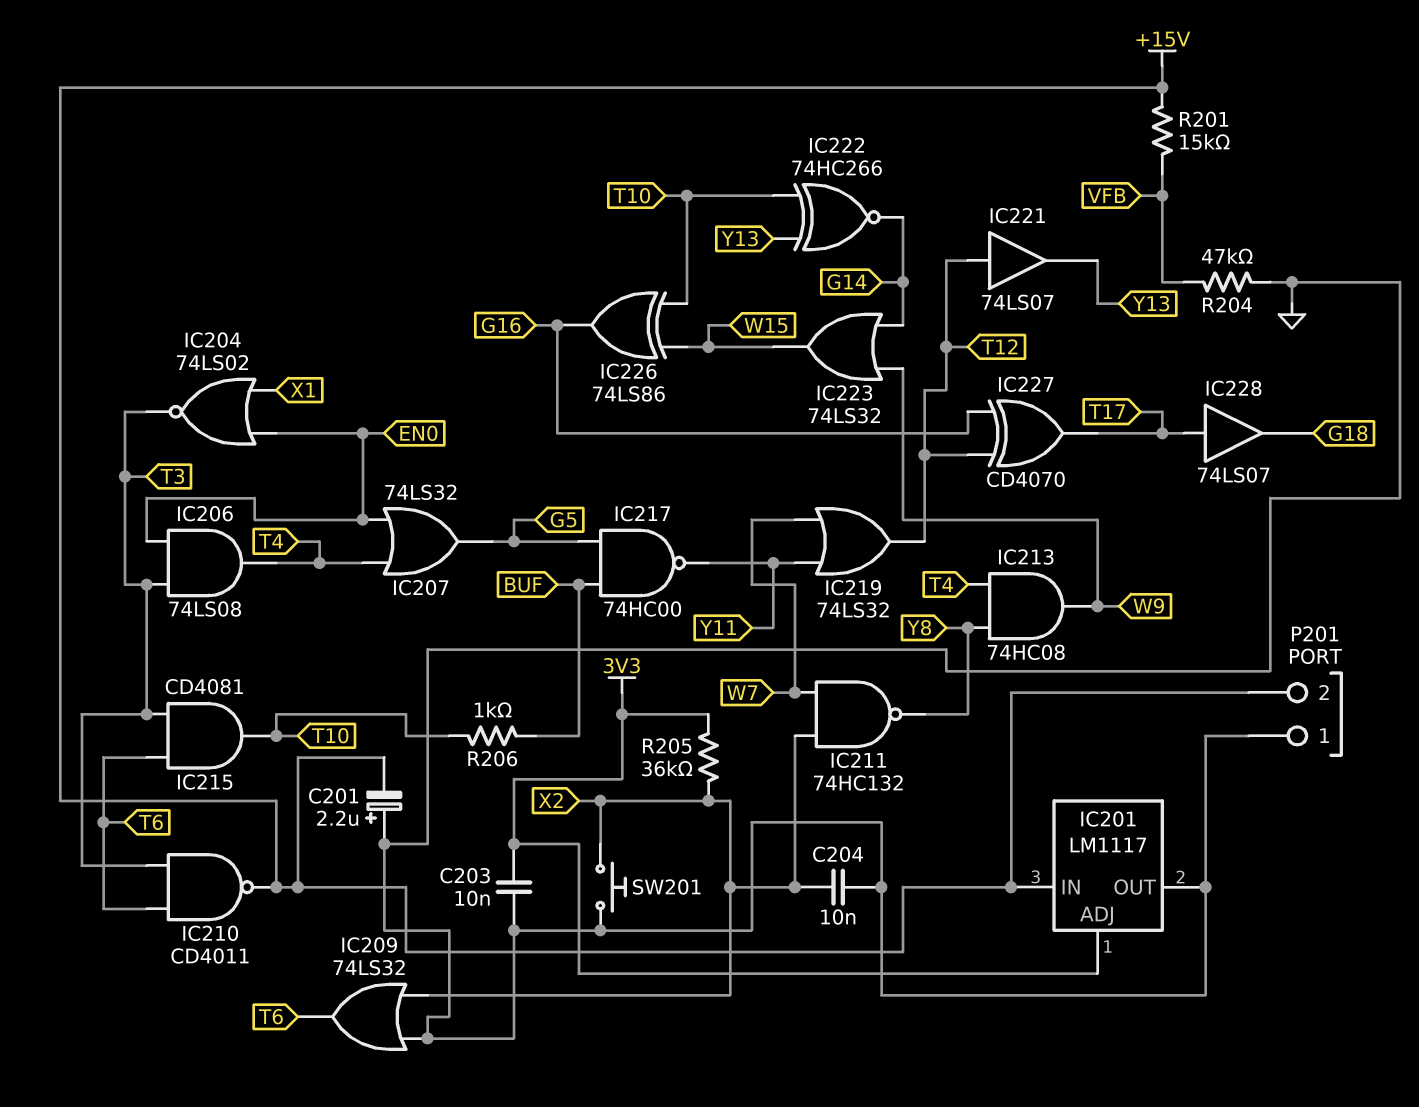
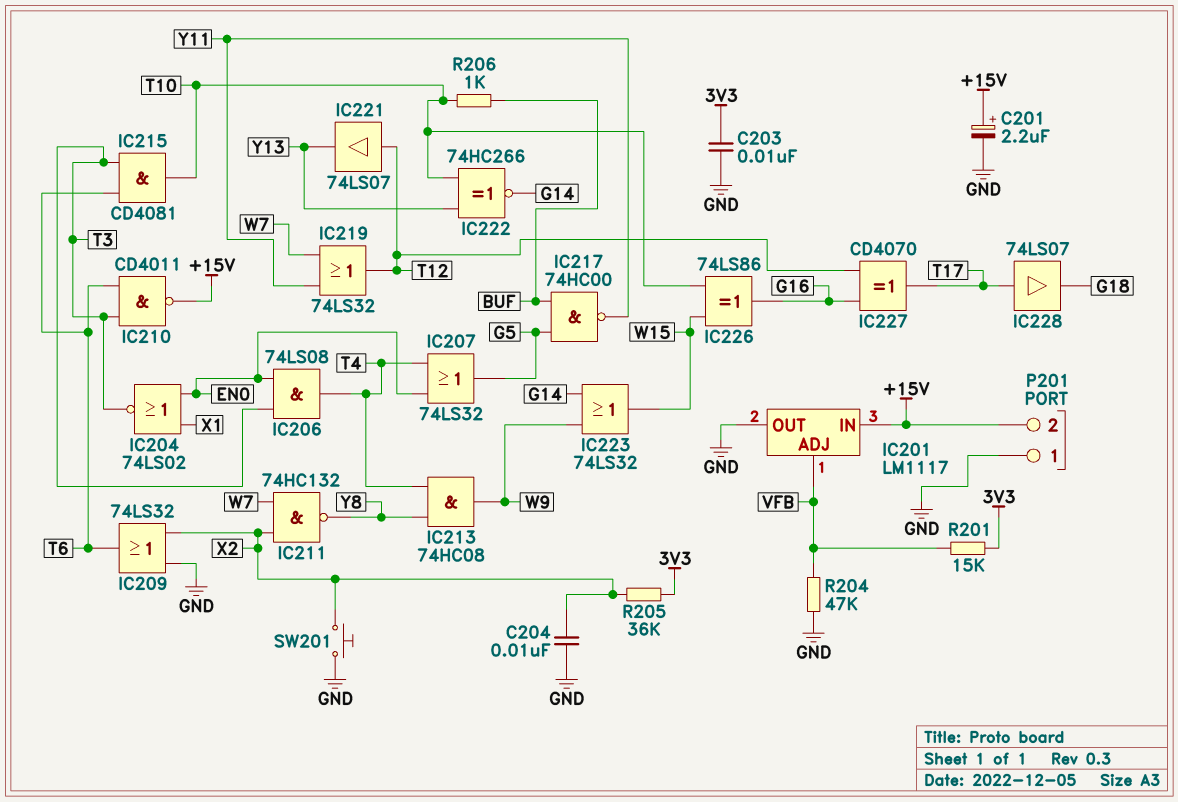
C201: 2.2uF (plus GND, minus +15V) -> 2.2uF (plus +15V, minus GND)
IC201 pin ADJ: 3V3 -> VFB
R201: 15k (+15V, VFB) -> 15k (3V3, VFB)

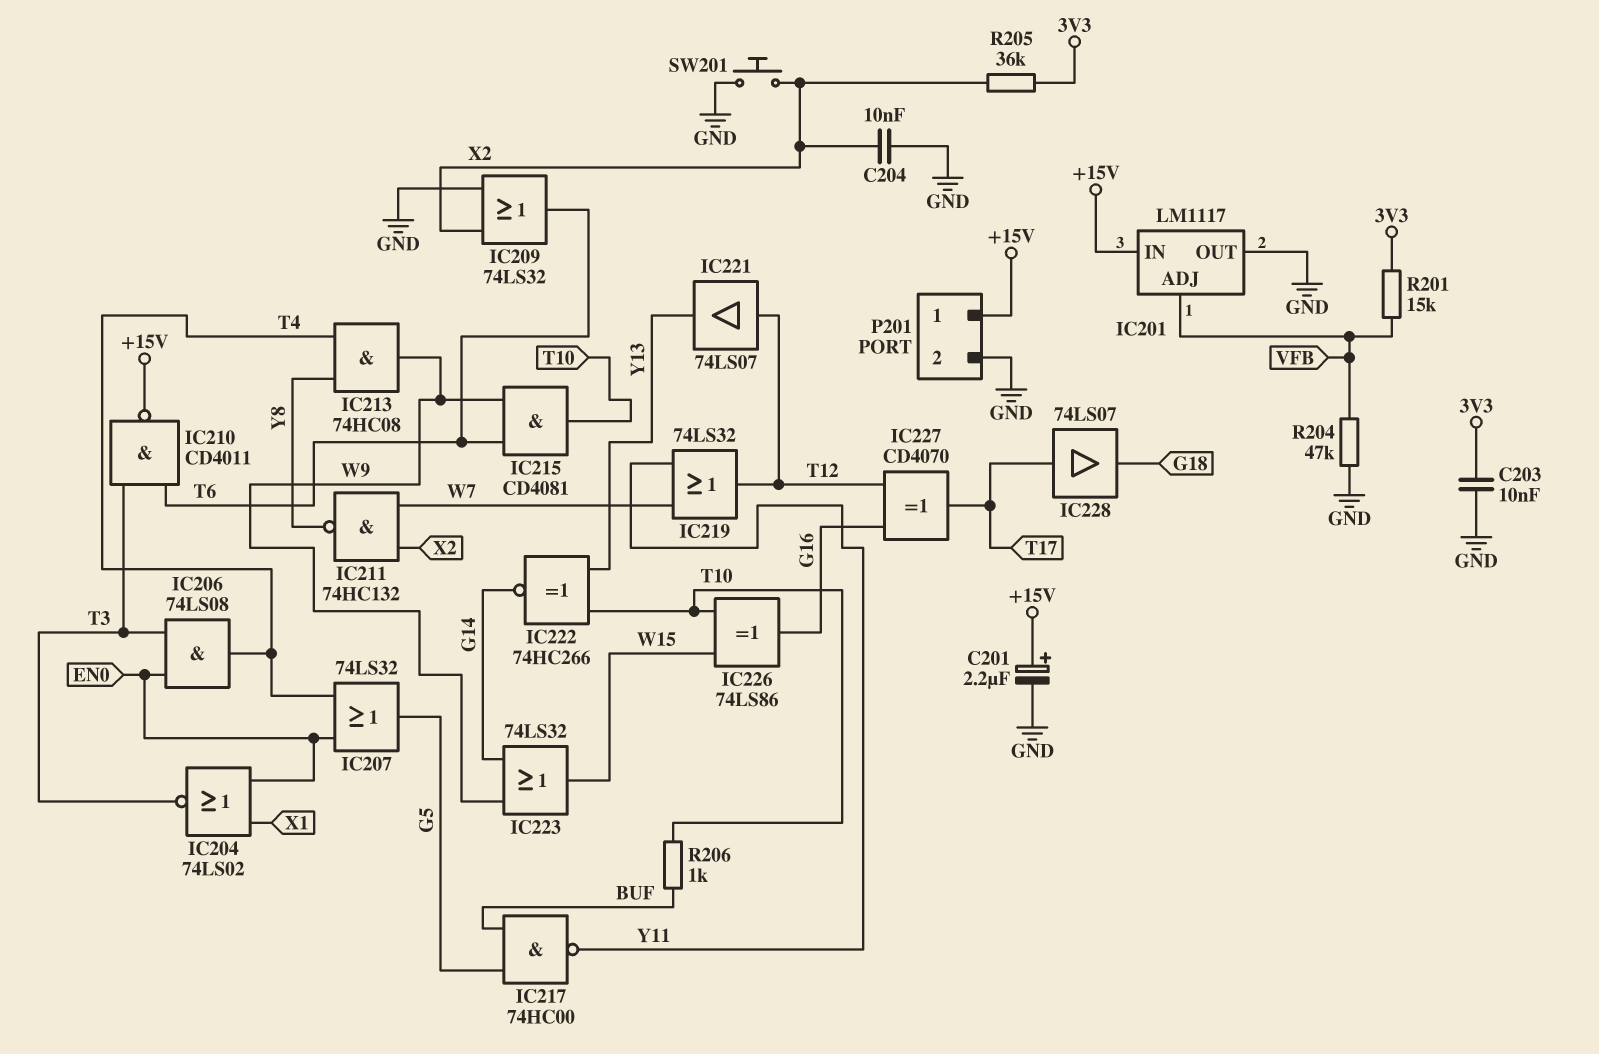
IC215: AND CD4081 (in T3, in T6, out T10) -> AND CD4081 (in T6, in W9, out T10)
P201 pin 1: GND -> +15V
P201 pin 2: +15V -> GND

